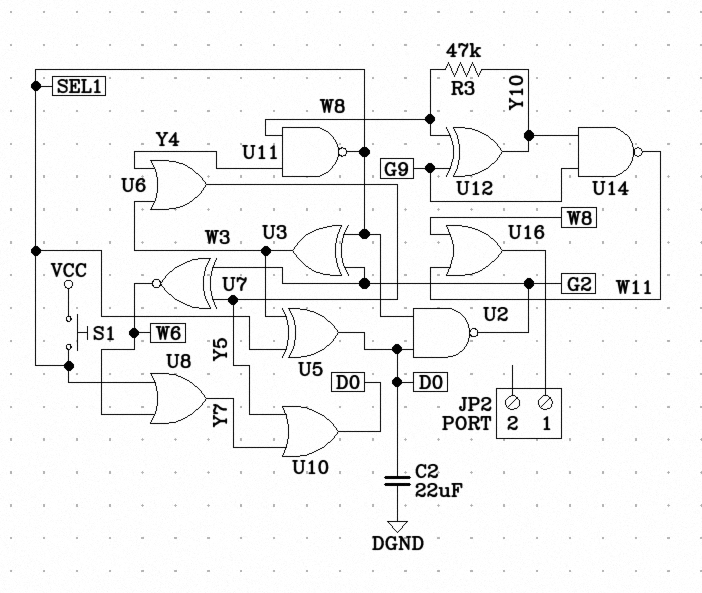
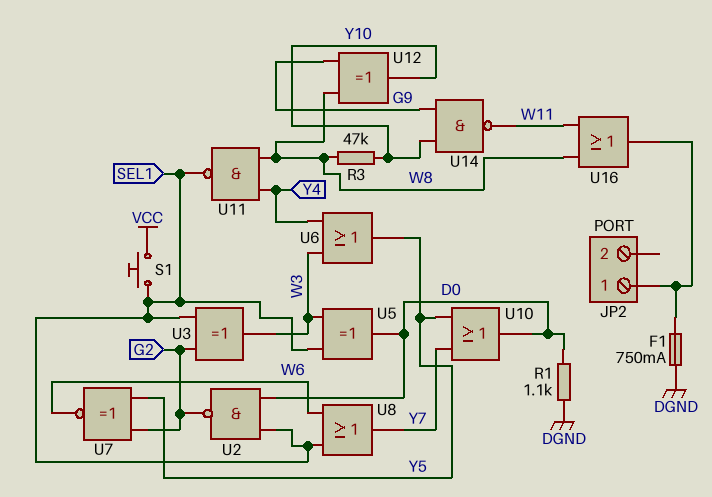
C2: 22uF (D0, DGND) -> none
F1: none -> 750mA (DGND, JP2/1)
R1: none -> 1.1k (D0, DGND)

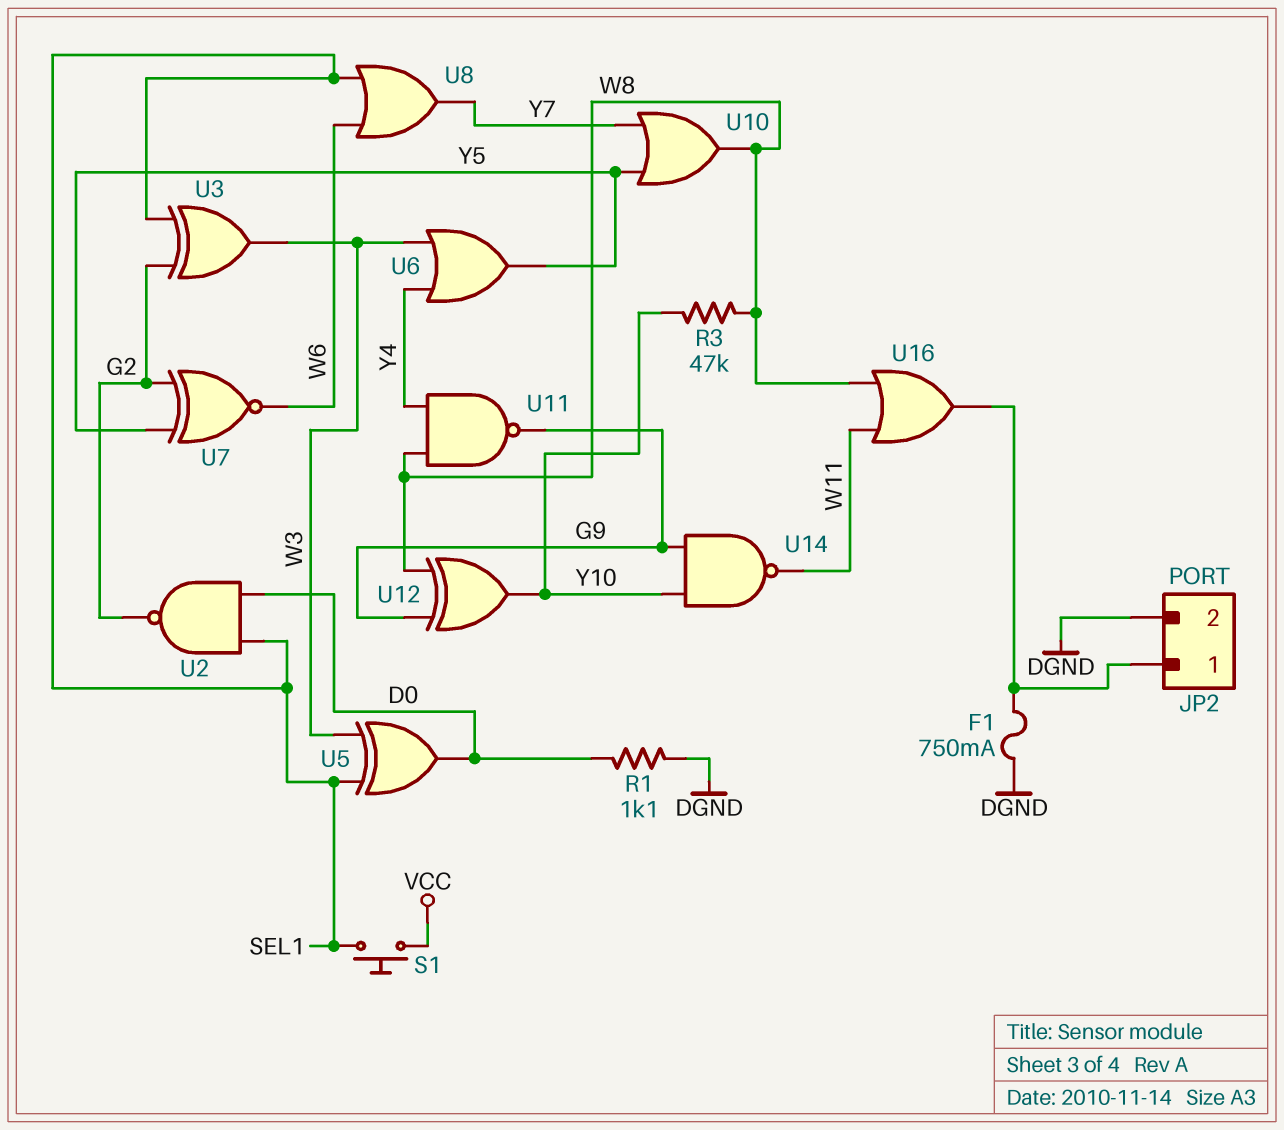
JP2 pin 2: none -> DGND
U10: OR (in Y5, in Y7, out D0) -> OR (in Y5, in Y7, out W8)
U11: NAND (in W8, in Y4, out SEL1) -> NAND (in W8, in Y4, out G9)

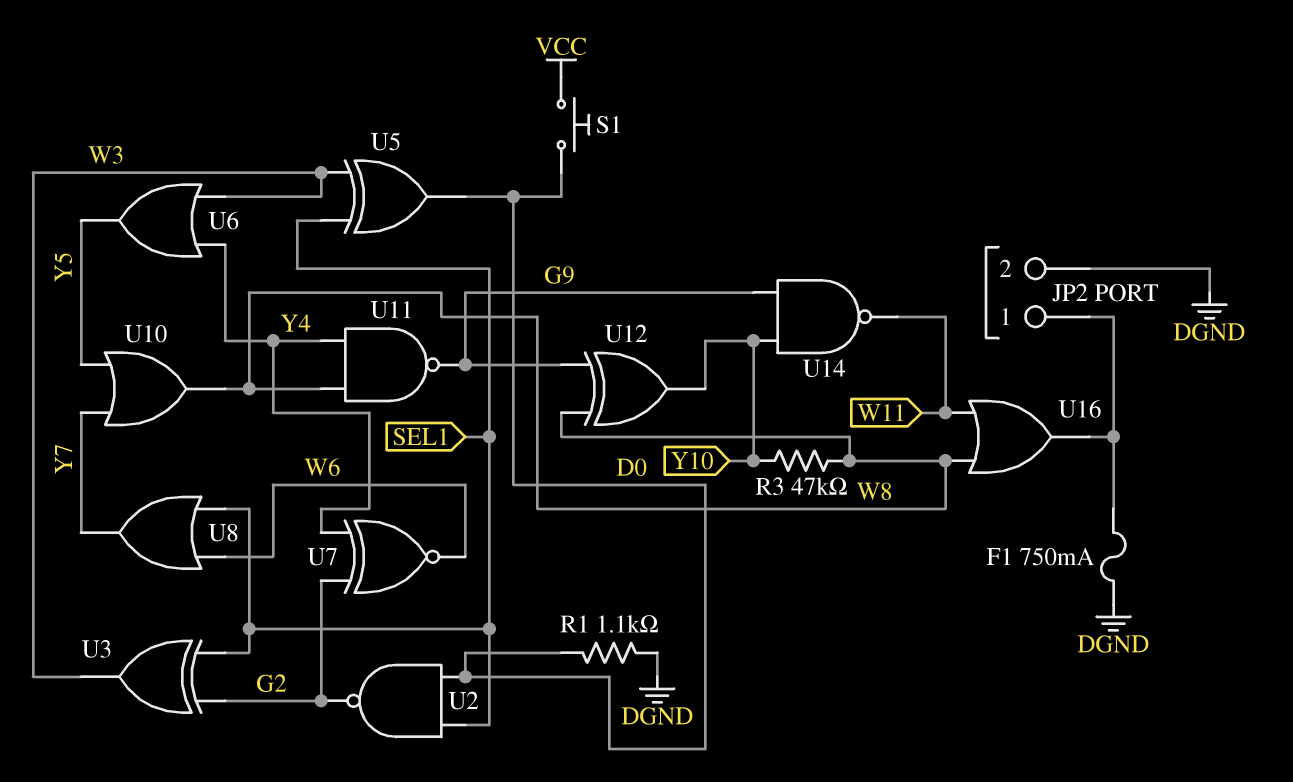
S1: button (SEL1, VCC) -> button (D0, VCC)
U7: XNOR (in G2, in Y5, out W6) -> XNOR (in G2, in Y4, out W6)

